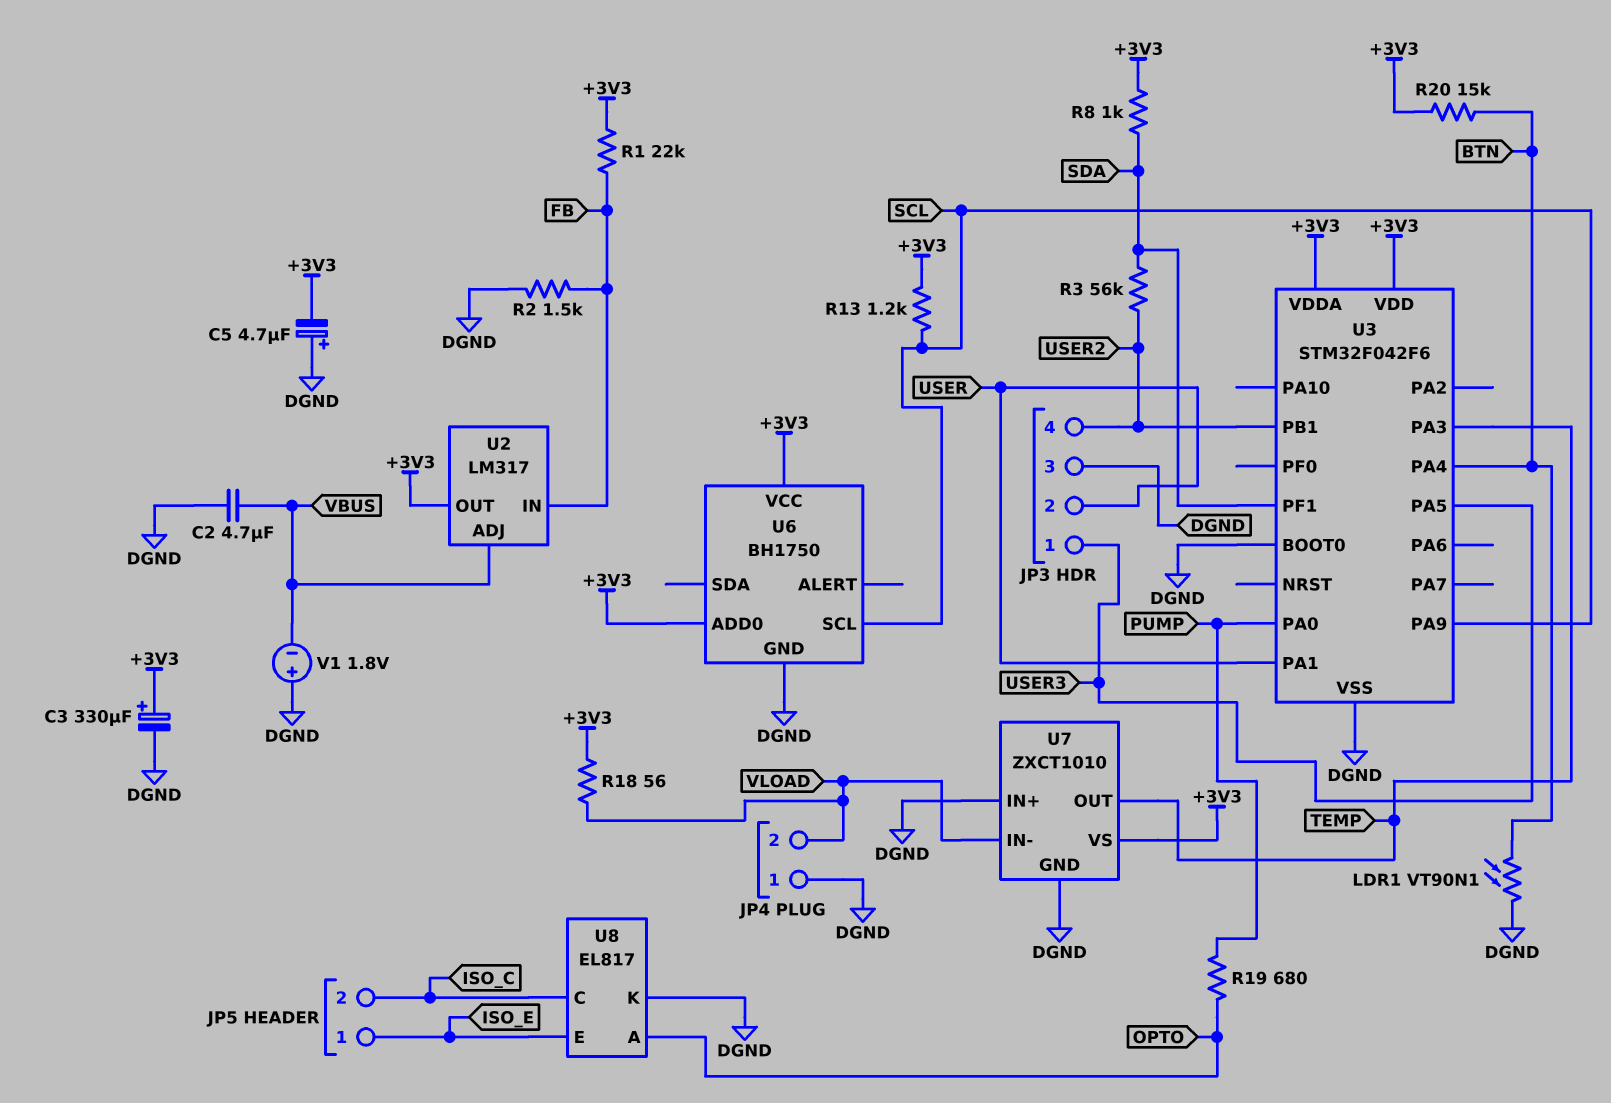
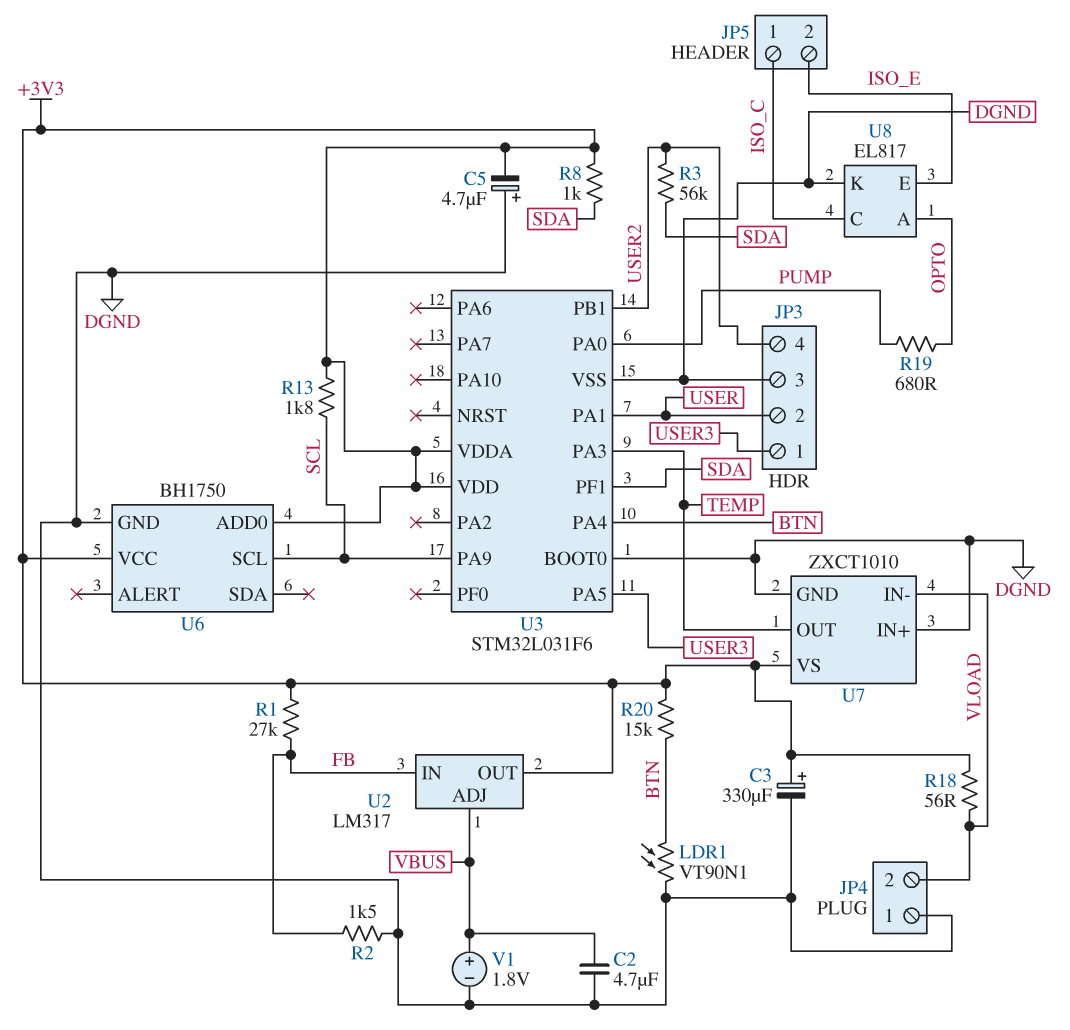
JP5 pin 1: ISO_E -> ISO_C
JP5 pin 2: ISO_C -> ISO_E
R1: 22k (+3V3, FB) -> 27k (+3V3, FB)
R13: 1.2k (+3V3, SCL) -> 1.8k (+3V3, SCL)
U3: STM32F042F6 -> STM32L031F6
V1: 1.8V (plus DGND, minus VBUS) -> 1.8V (plus VBUS, minus DGND)

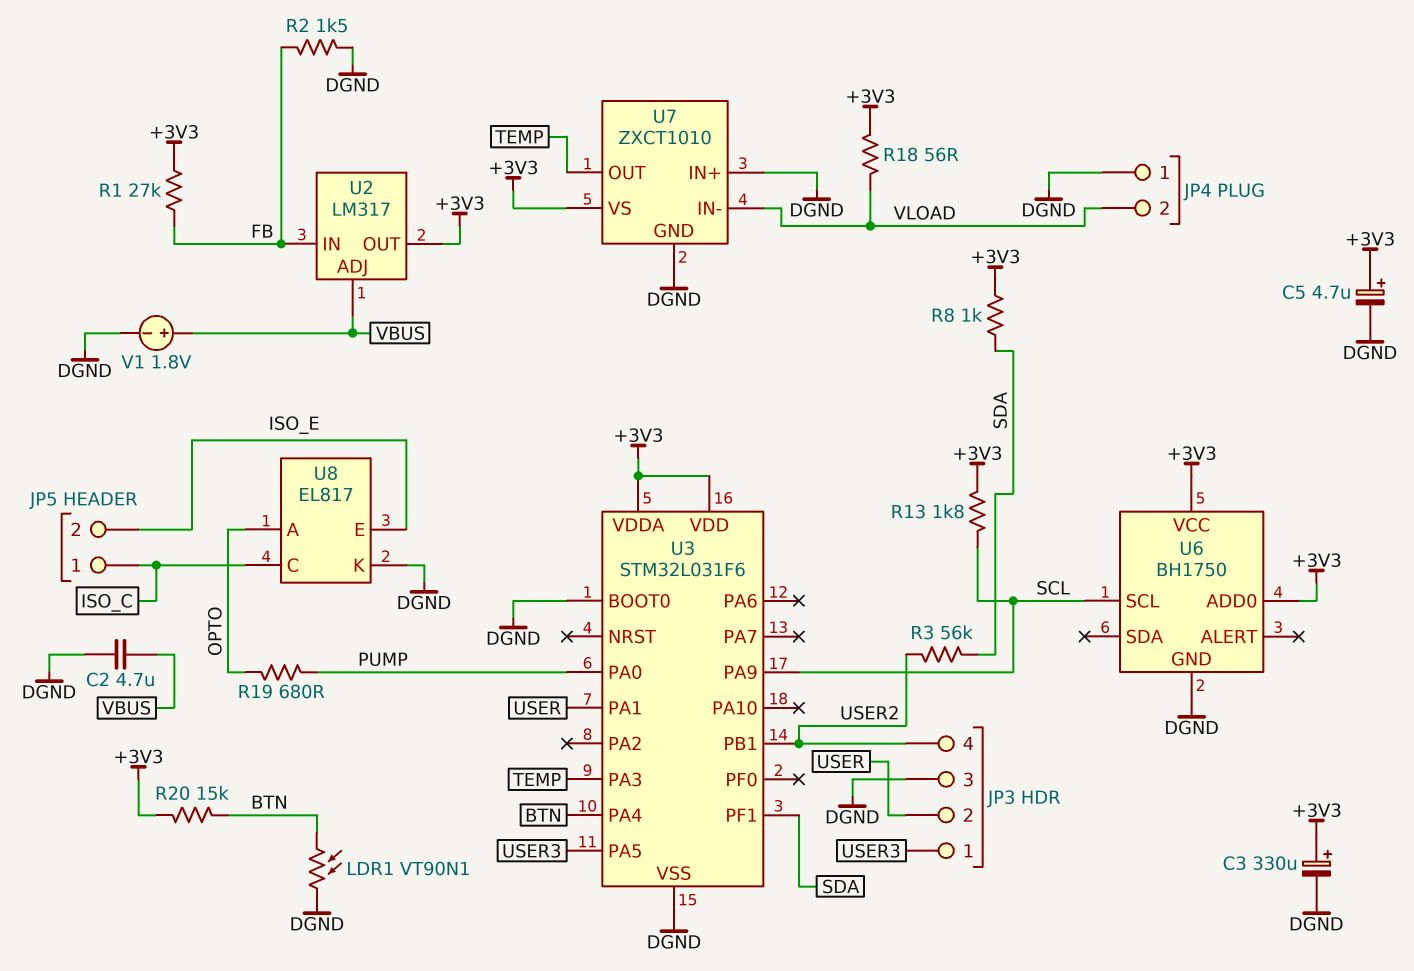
C5: 4.7uF (plus DGND, minus +3V3) -> 4.7uF (plus +3V3, minus DGND)

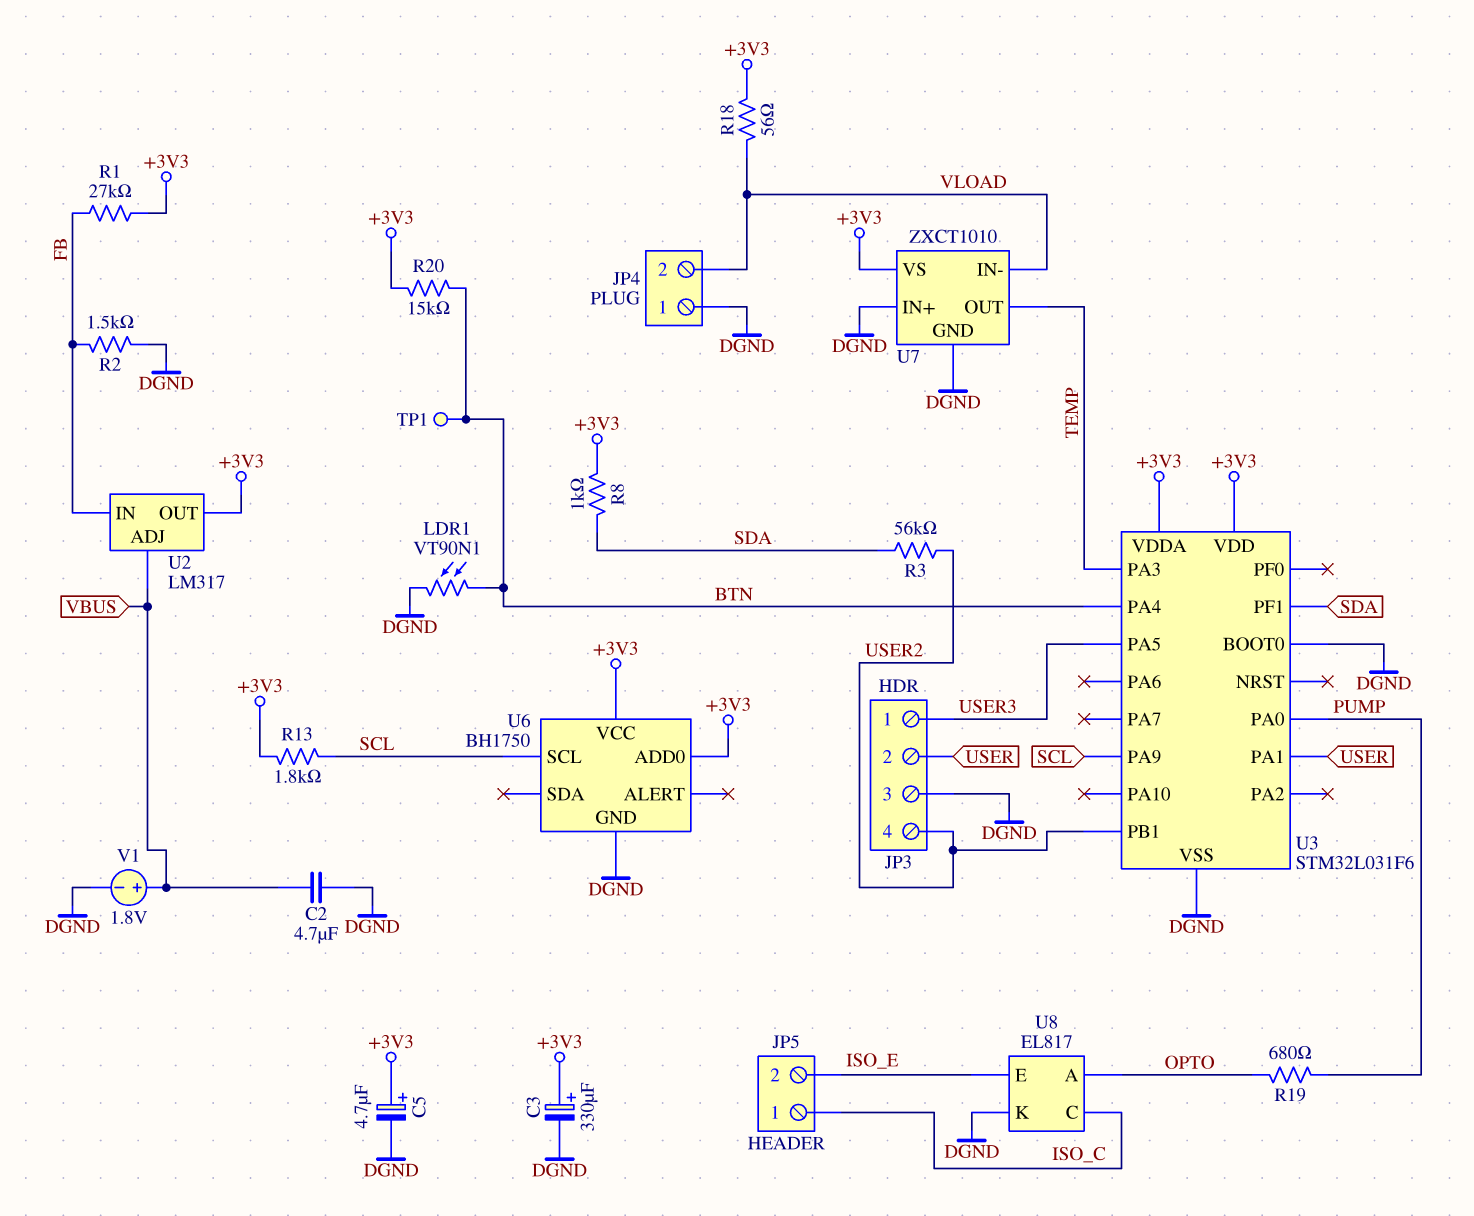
TP1: none -> test point (BTN)

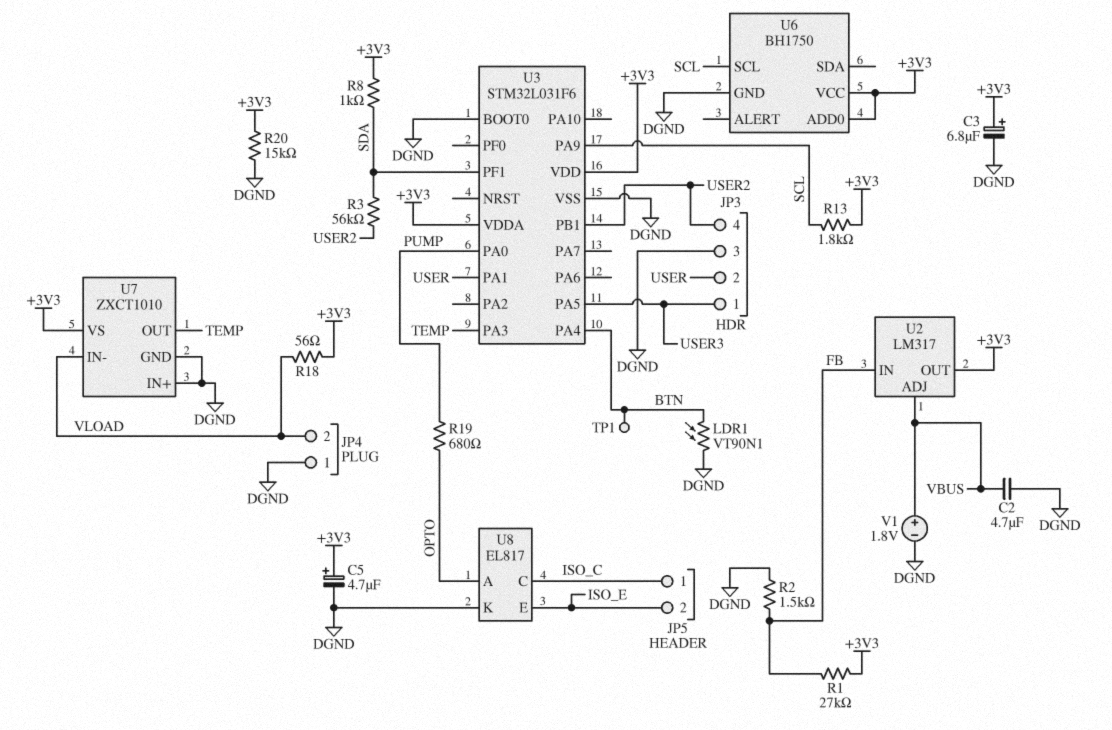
C3: 330uF (plus +3V3, minus DGND) -> 6.8uF (plus +3V3, minus DGND)
R20: 15k (+3V3, BTN) -> 15k (+3V3, DGND)

